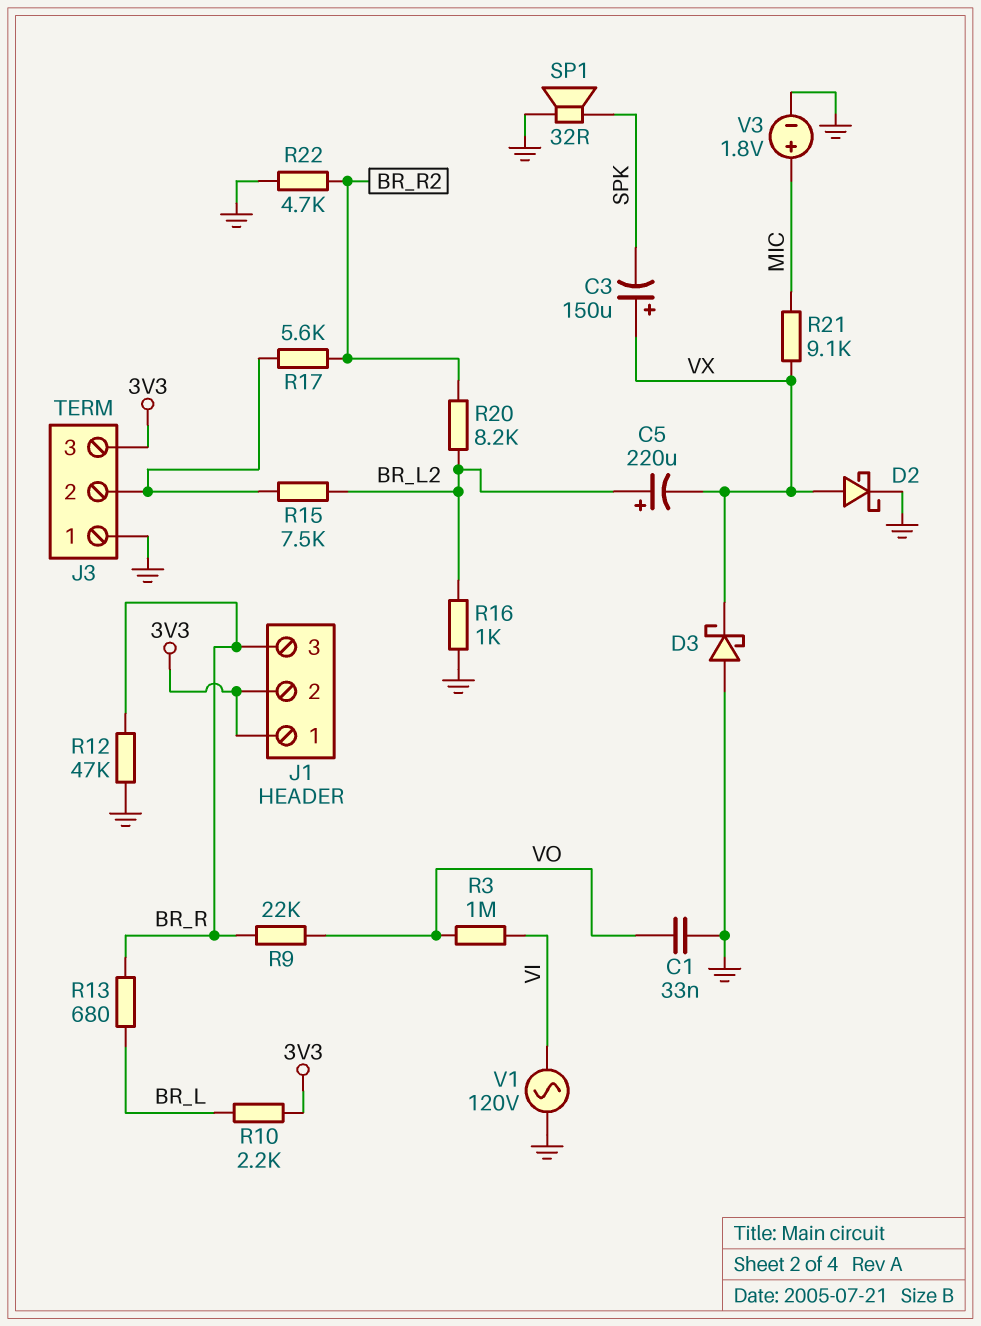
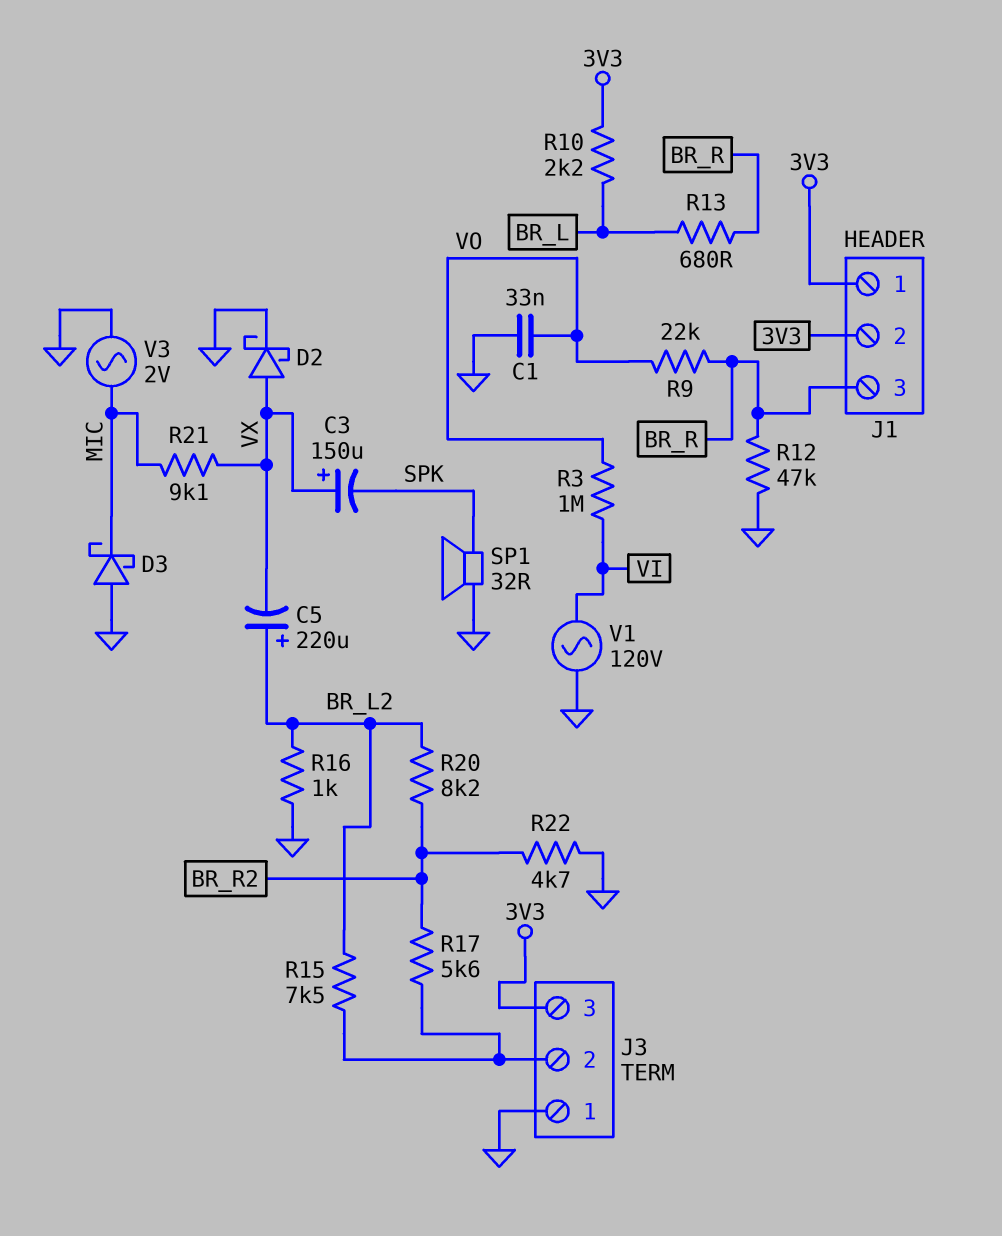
D3: schottky (A GND, K VX) -> schottky (A GND, K MIC)
V3: 1.8V (plus MIC, minus GND) -> AC 2V (GND, MIC)

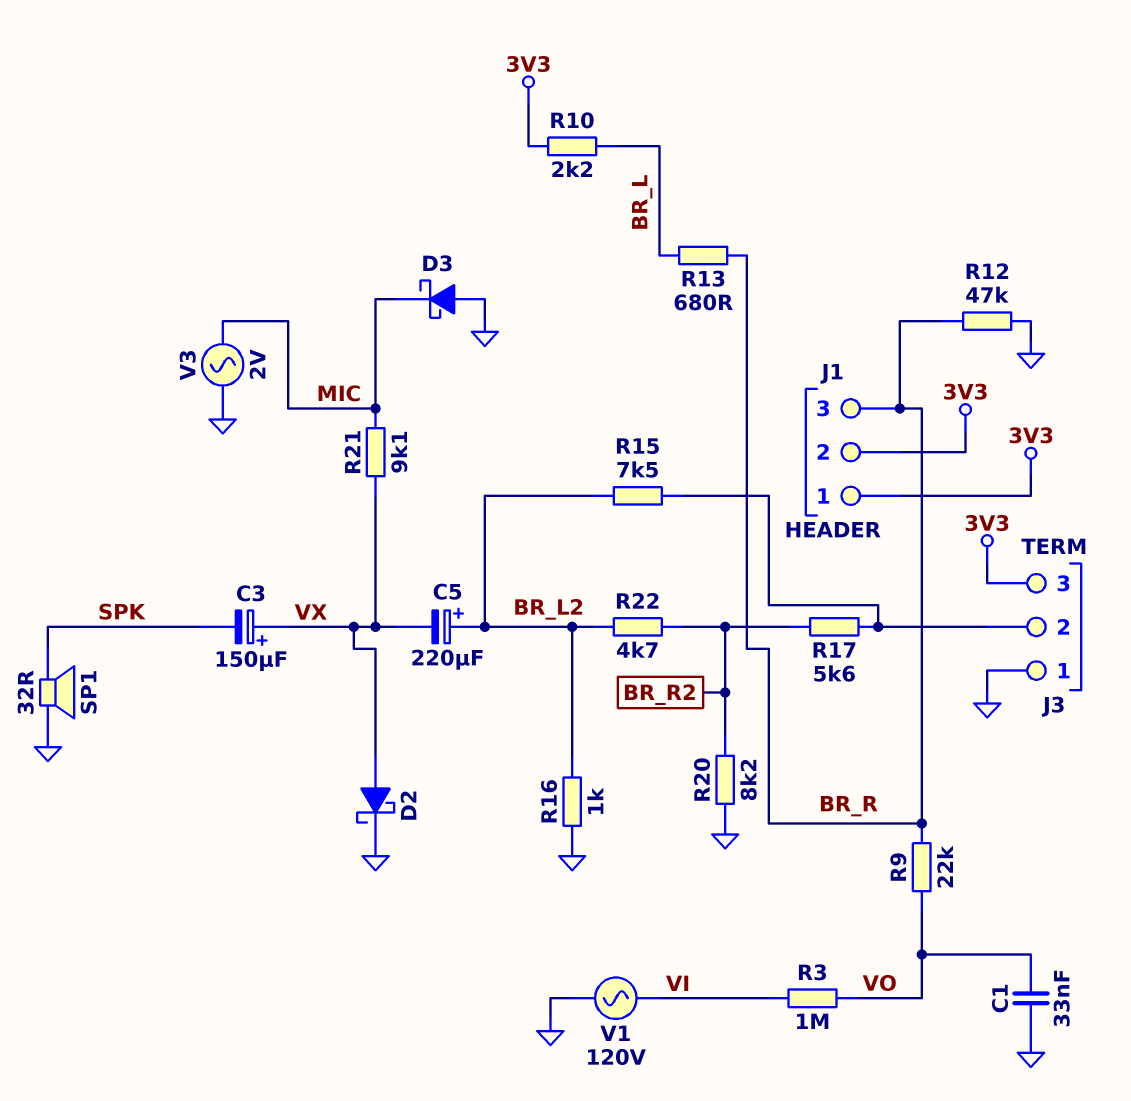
R20: 8.2k (BR_L2, BR_R2) -> 8.2k (BR_R2, GND)
R22: 4.7k (BR_R2, GND) -> 4.7k (BR_L2, BR_R2)

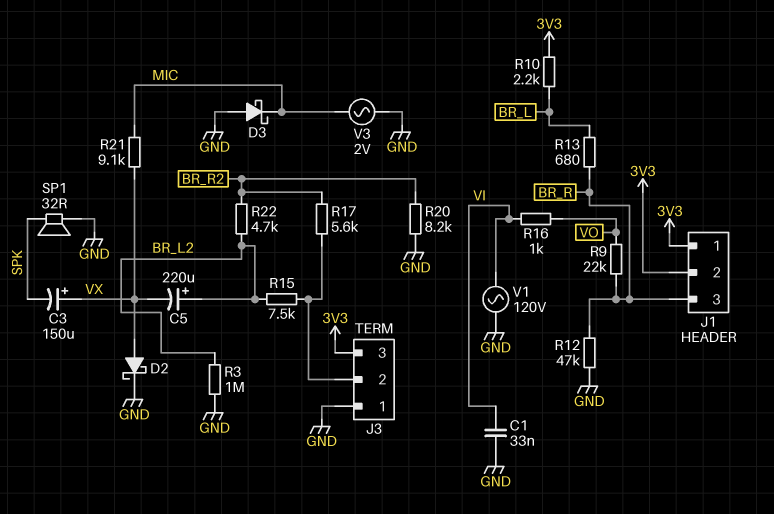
C1: 33nF (GND, VO) -> 33nF (GND, VI)
R3: 1M (VI, VO) -> 1M (BR_L2, GND)
R16: 1k (BR_L2, GND) -> 1k (VI, VO)

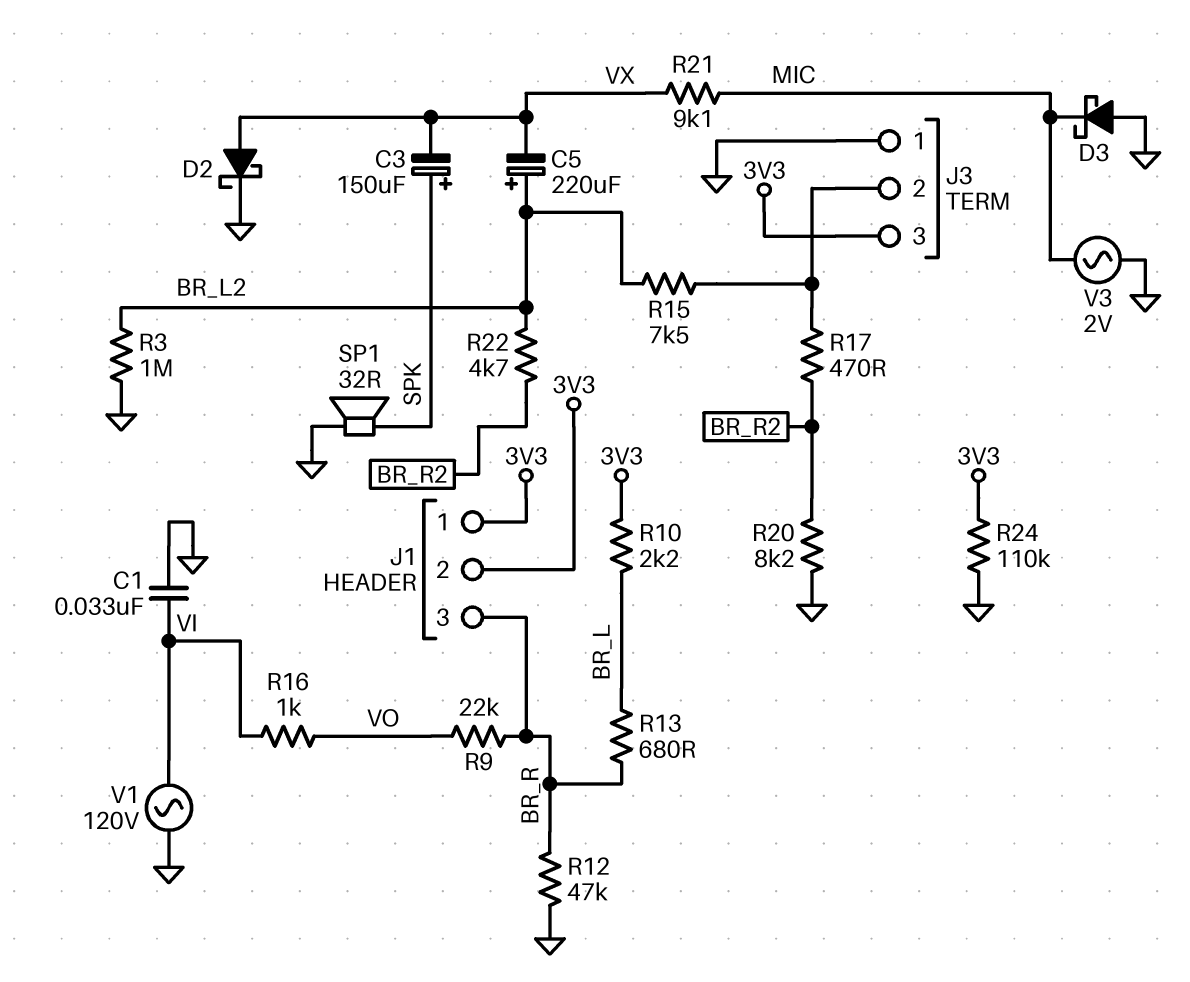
C3: 150uF (plus VX, minus SPK) -> 150uF (plus SPK, minus VX)
R17: 5.6k (BR_R2, J3/2) -> 470 (BR_R2, J3/2)
R24: none -> 110k (3V3, GND)

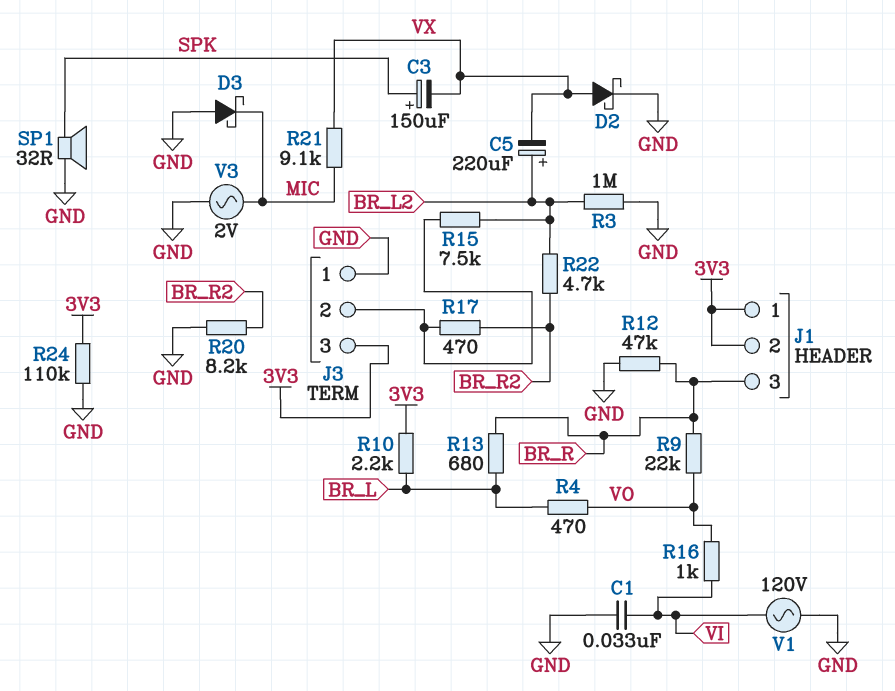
R4: none -> 470 (BR_L, VO)

